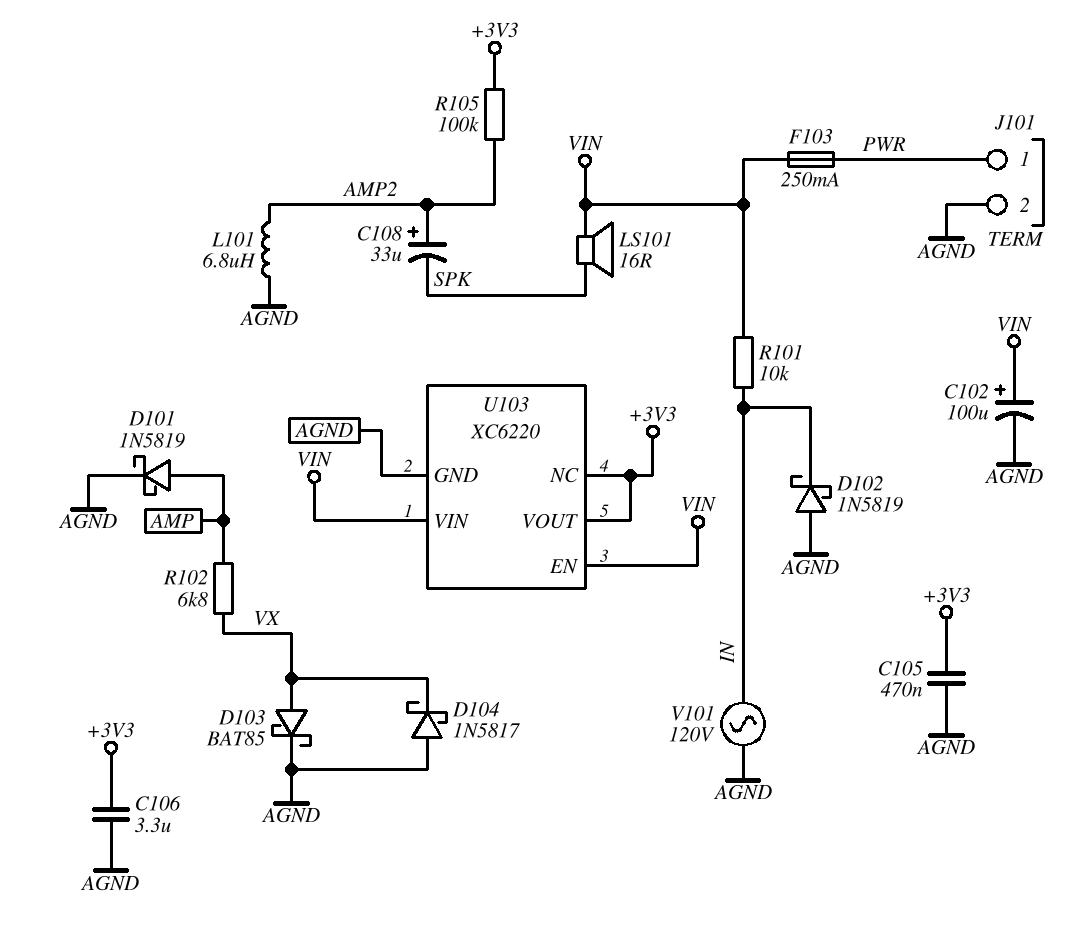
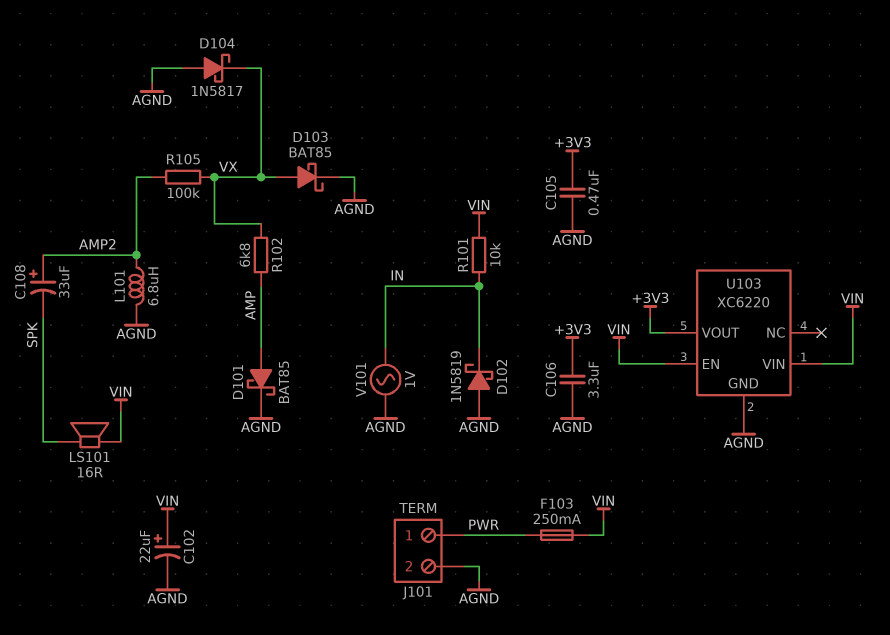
C102: 100uF (plus VIN, minus AGND) -> 22uF (plus VIN, minus AGND)
D101: schottky 1N5819 (A AMP, K AGND) -> schottky BAT85 (A AMP, K AGND)
R105: 100k (+3V3, AMP2) -> 100k (AMP2, VX)
U103 pin NC: +3V3 -> none
V101: AC 120V (AGND, IN) -> AC 1V (AGND, IN)

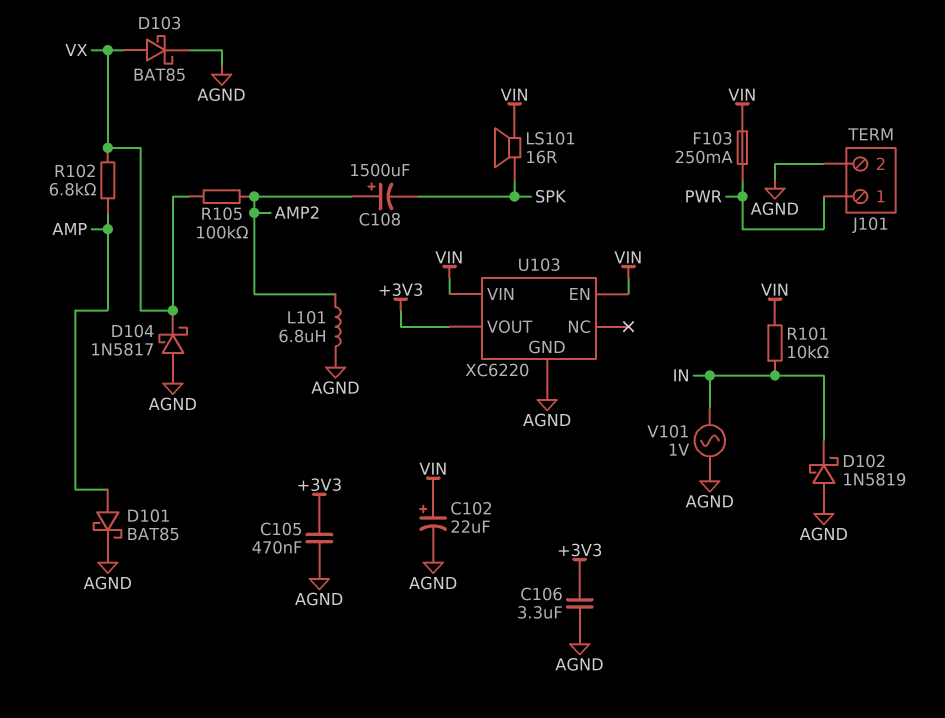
C108: 33uF (plus AMP2, minus SPK) -> 1500uF (plus AMP2, minus SPK)

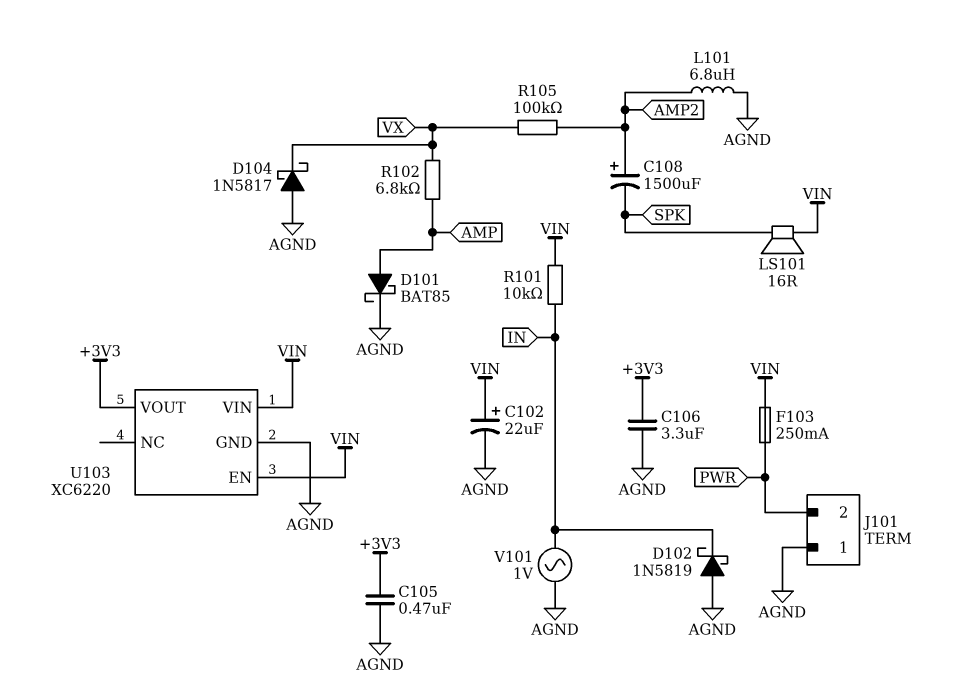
D103: schottky BAT85 (A VX, K AGND) -> none
J101 pin 1: PWR -> AGND
J101 pin 2: AGND -> PWR

